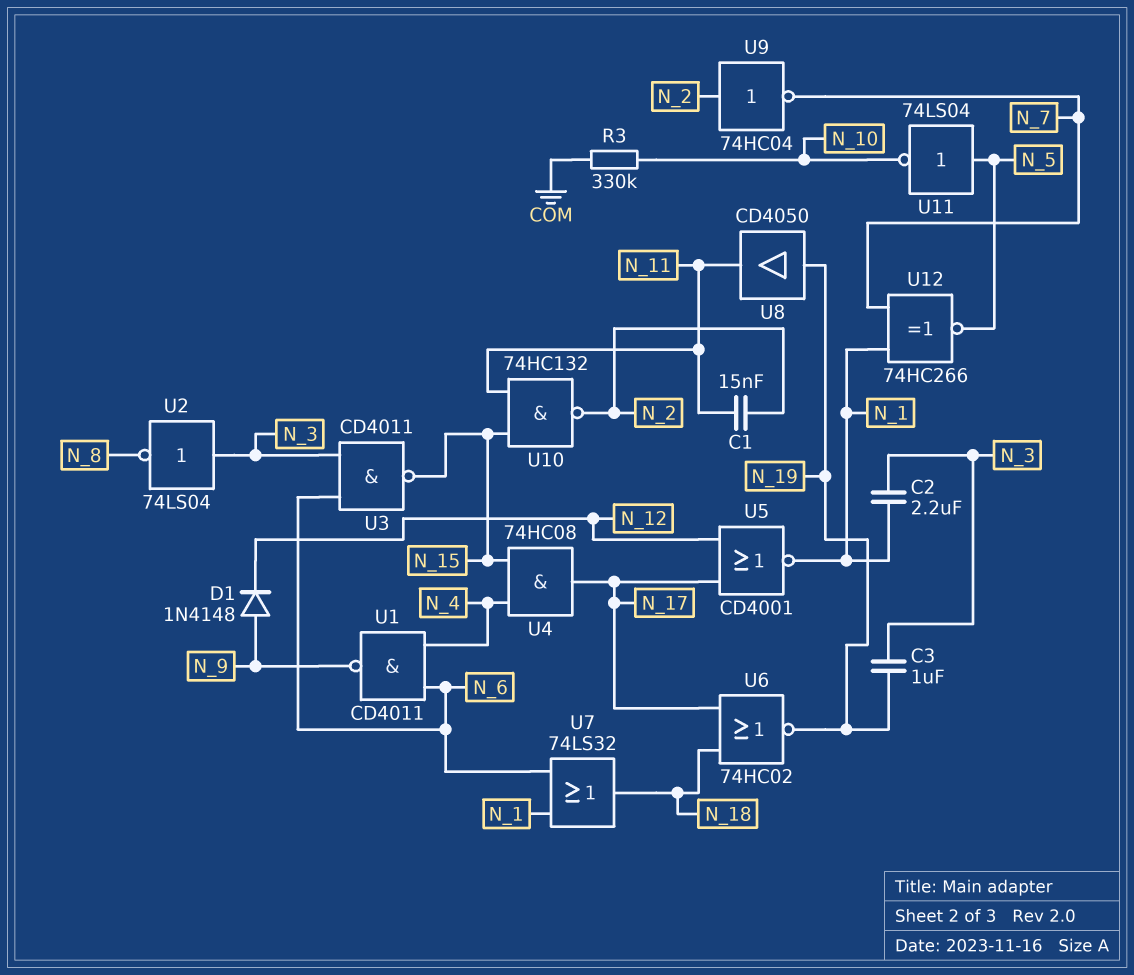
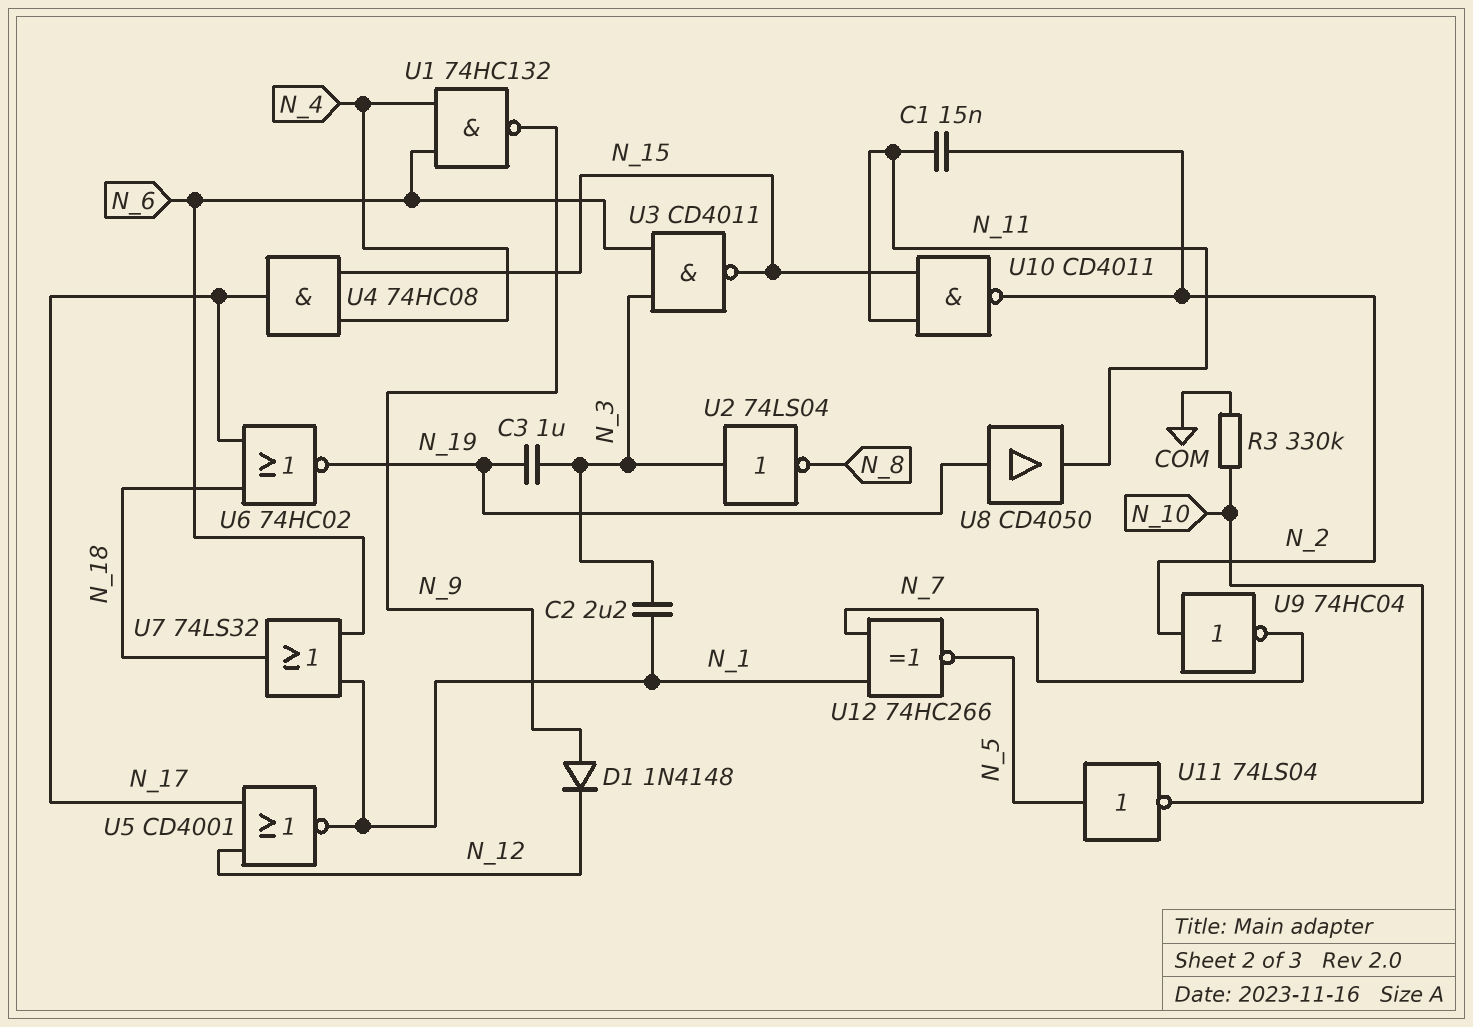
U1: NAND CD4011 (in N_4, in N_6, out N_9) -> NAND 74HC132 (in N_4, in N_6, out N_9)
U10: NAND 74HC132 (in N_11, in N_15, out N_2) -> NAND CD4011 (in N_11, in N_15, out N_2)

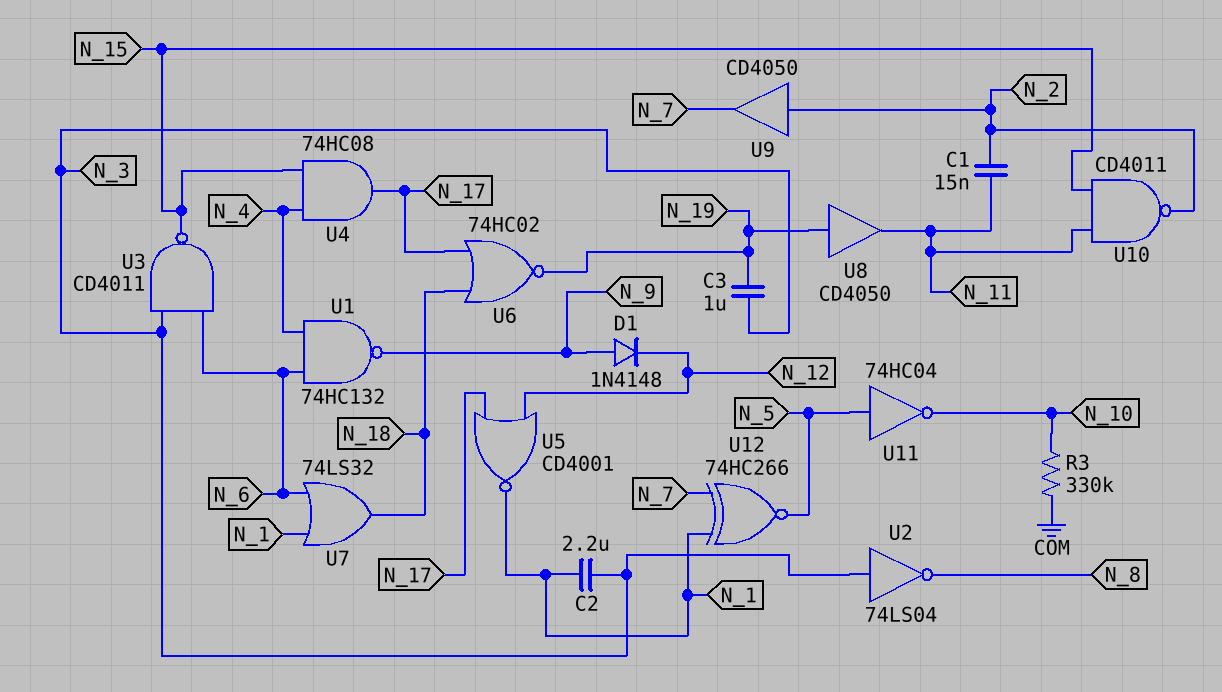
U9: NOT 74HC04 (in N_2, out N_7) -> buffer CD4050 (in N_2, out N_7)
U11: NOT 74LS04 (in N_5, out N_10) -> NOT 74HC04 (in N_5, out N_10)

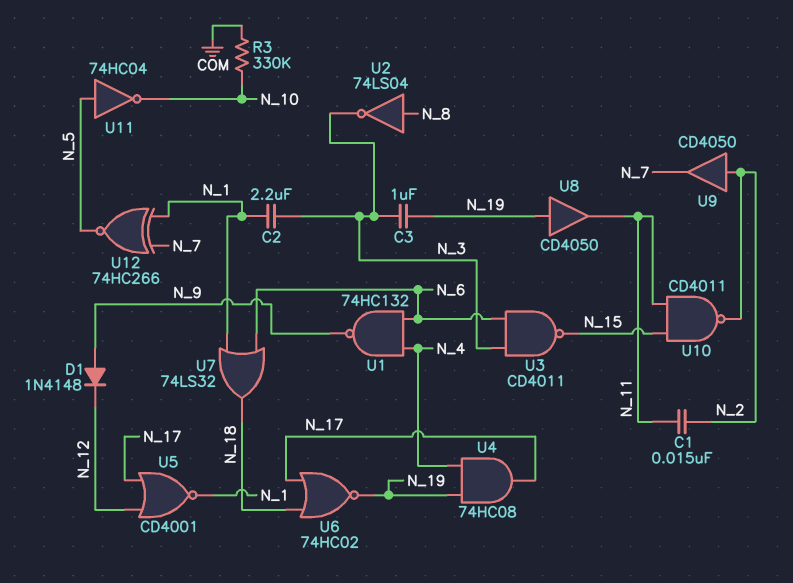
U2: NOT 74LS04 (in N_3, out N_8) -> NOT 74LS04 (in N_8, out N_3)
U4: AND 74HC08 (in N_4, in N_15, out N_17) -> AND 74HC08 (in N_4, in N_19, out N_17)

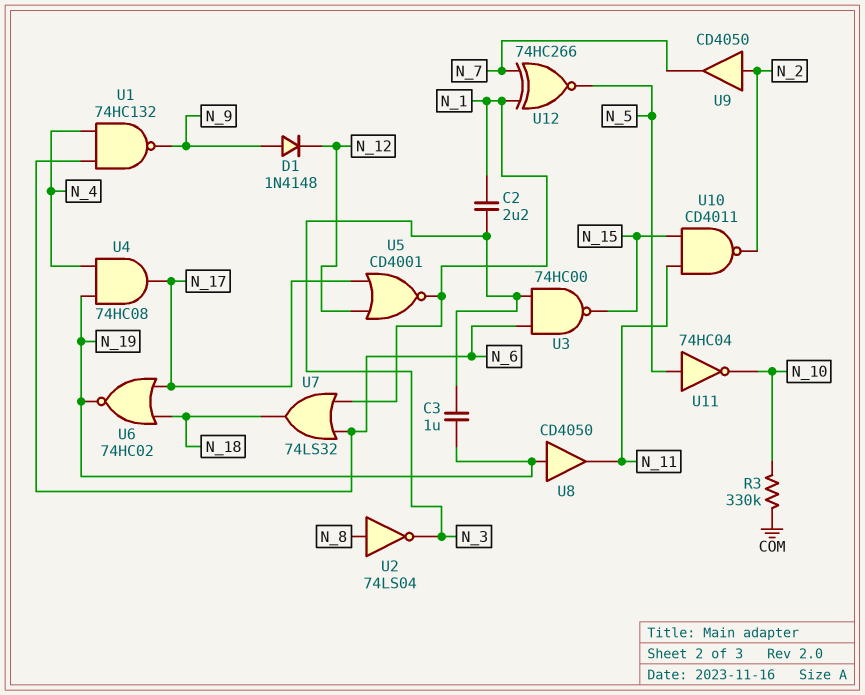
C1: 15nF (N_2, N_11) -> none
U3: NAND CD4011 (in N_3, in N_6, out N_15) -> NAND 74HC00 (in N_3, in N_6, out N_15)

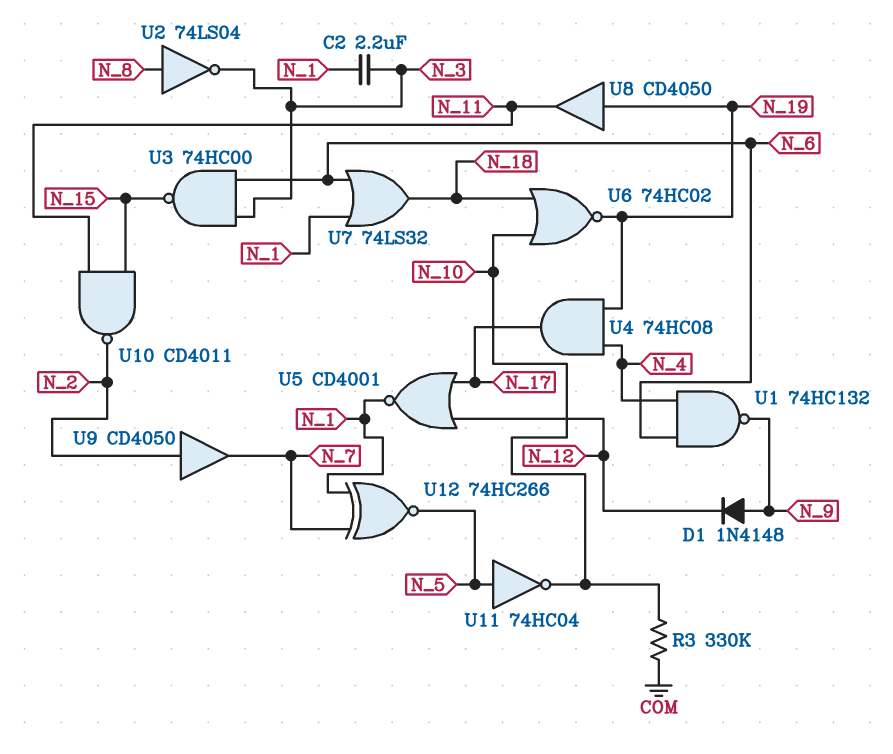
C3: 1uF (N_3, N_19) -> none
U6: NOR 74HC02 (in N_17, in N_18, out N_19) -> NOR 74HC02 (in N_10, in N_18, out N_19)

